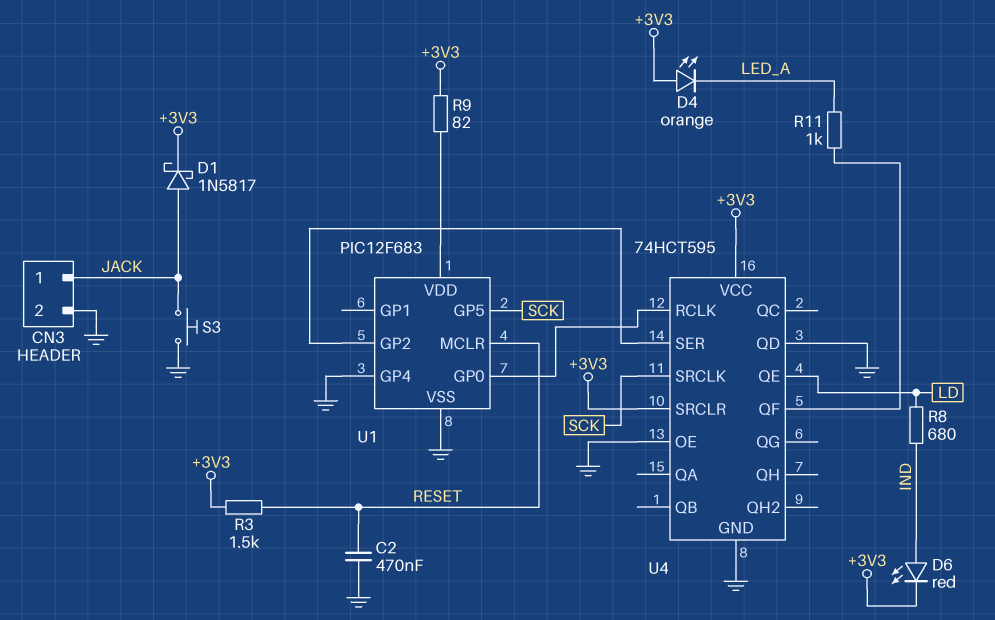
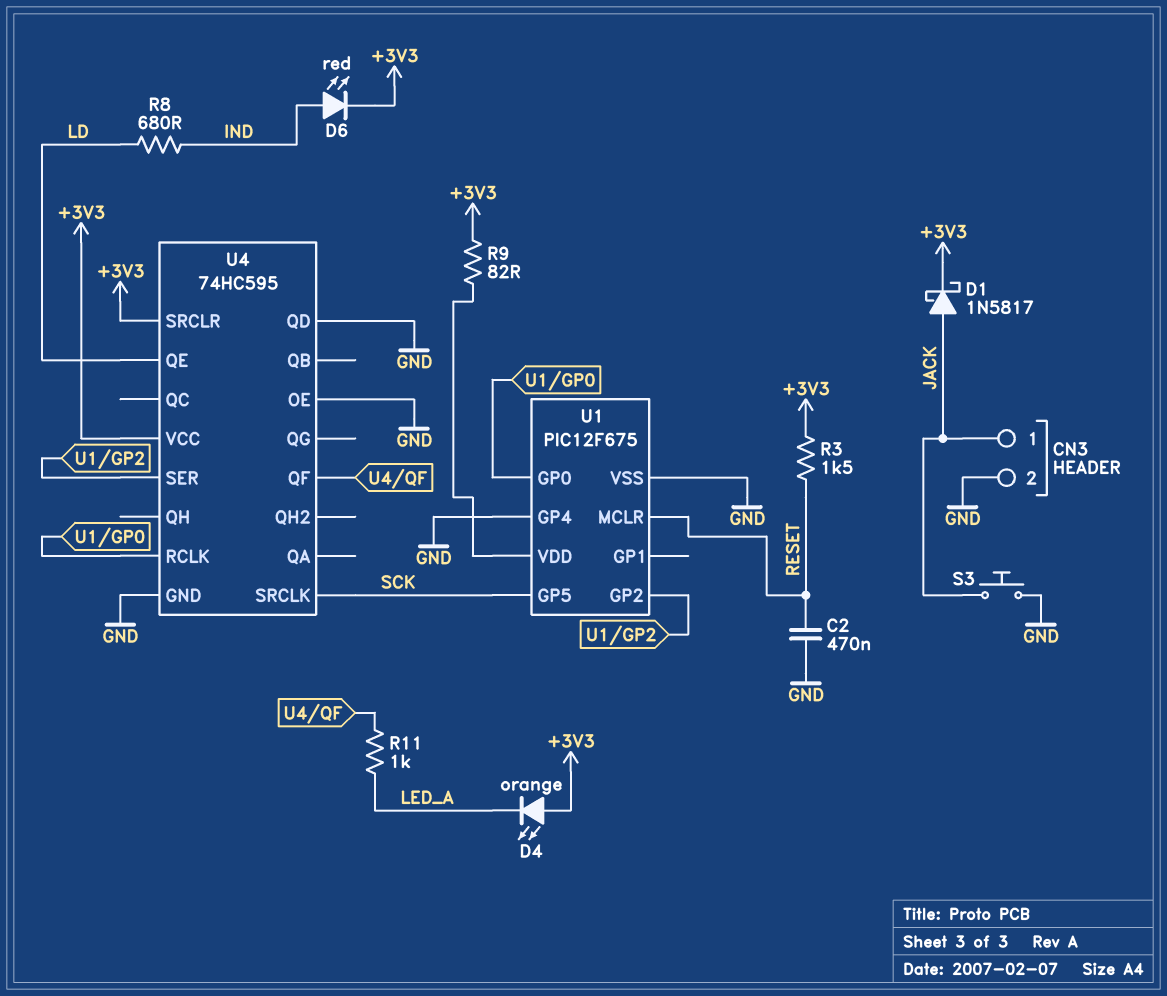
U1: PIC12F683 -> PIC12F675
U4: 74HCT595 -> 74HC595

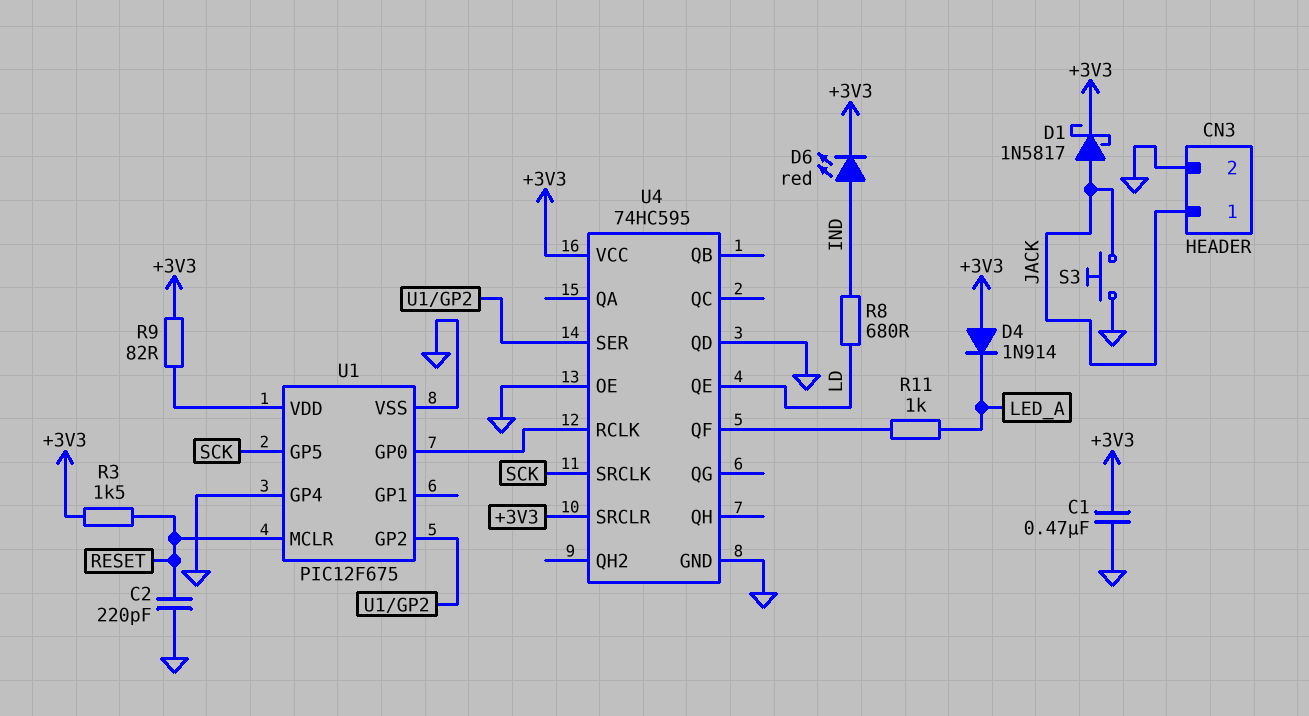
C1: none -> 470nF (+3V3, GND)
C2: 470nF (GND, RESET) -> 220pF (GND, RESET)
D4: LED orange (A +3V3, K LED_A) -> diode 1N914 (A +3V3, K LED_A)

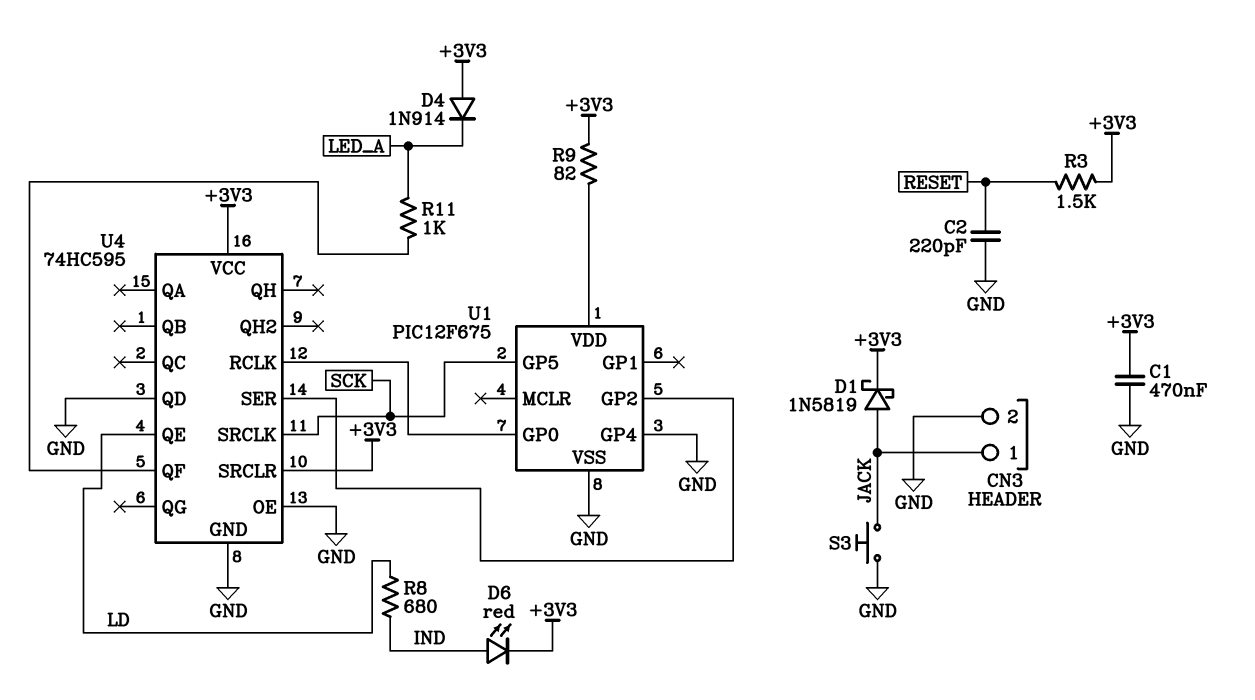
D1: schottky 1N5817 (A JACK, K +3V3) -> schottky 1N5819 (A JACK, K +3V3)
U1 pin MCLR: RESET -> none

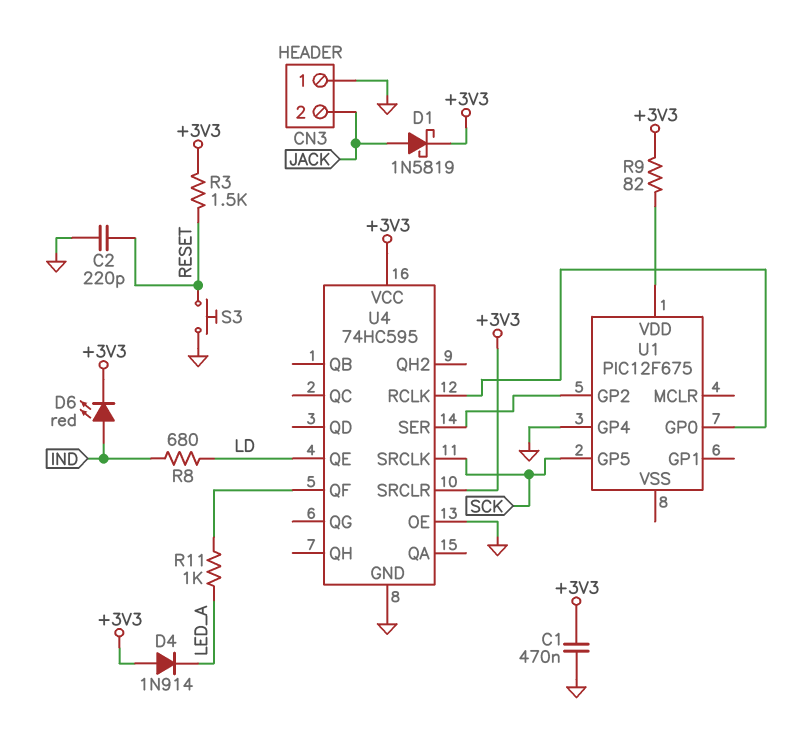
CN3 pin 1: JACK -> GND
CN3 pin 2: GND -> JACK
S3: button (GND, JACK) -> button (GND, RESET)
U1 pin VSS: GND -> none
U4 pin QD: GND -> none

